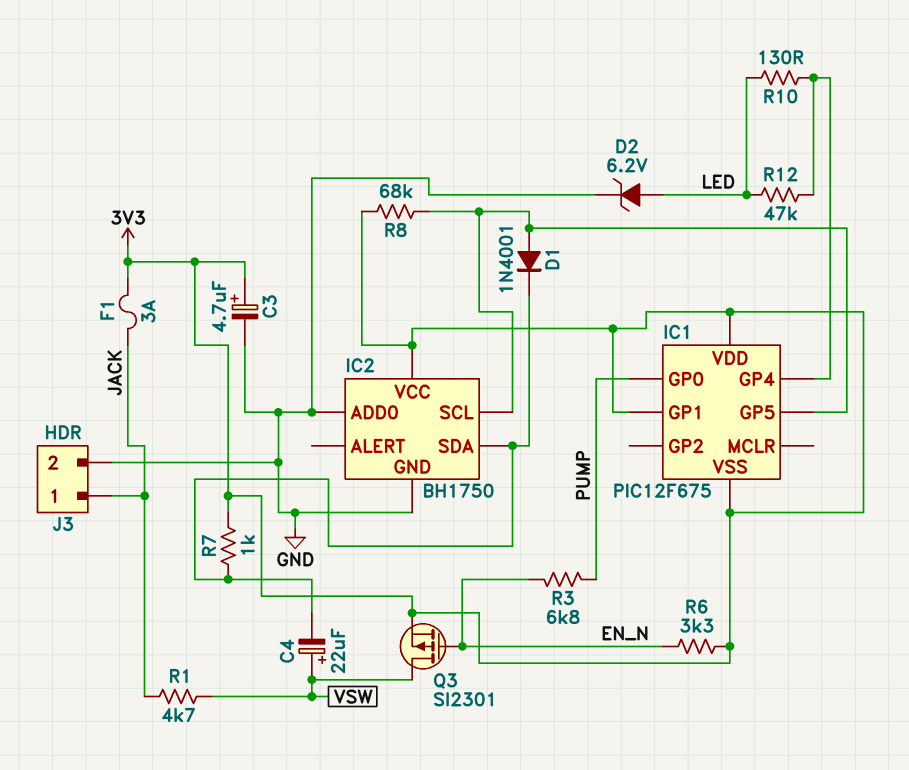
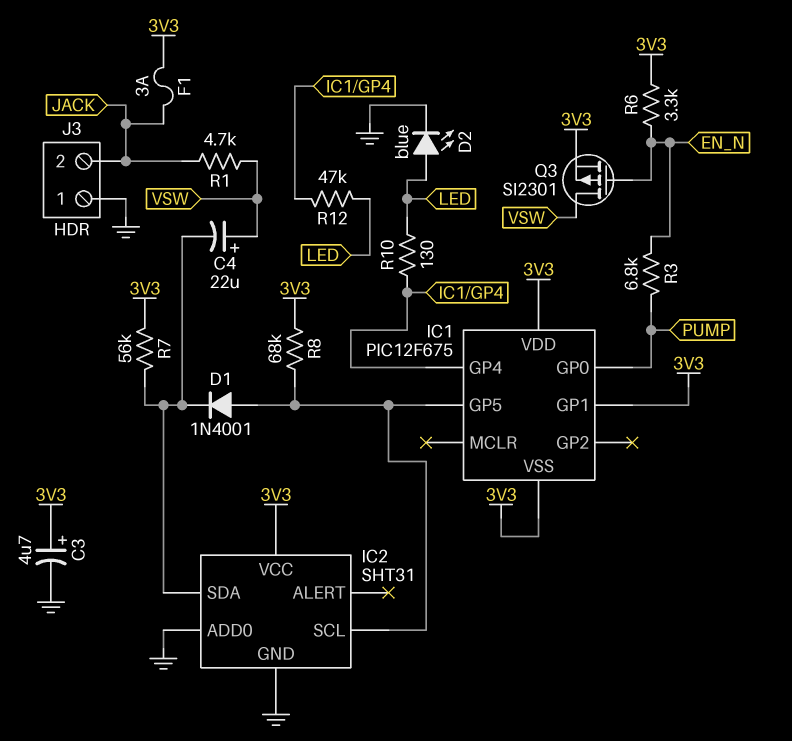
D2: zener 6.2V (A LED, K GND) -> LED blue (A LED, K GND)
IC2: BH1750 -> SHT31
J3 pin 1: JACK -> GND
J3 pin 2: GND -> JACK
R7: 1k (3V3, IC2/SDA) -> 56k (3V3, IC2/SDA)

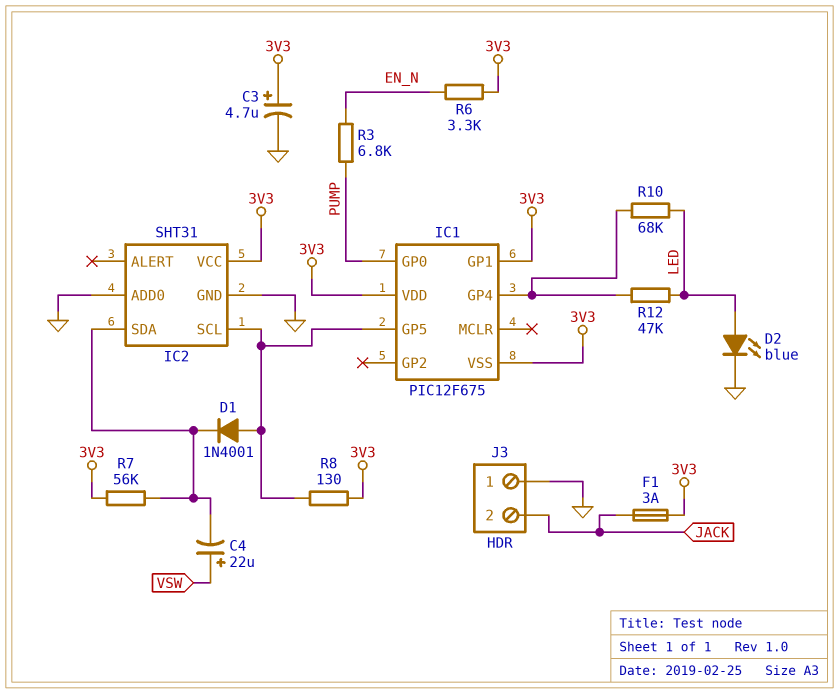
Q3: PMOS SI2301 (G EN_N, D VSW, S 3V3) -> none
R1: 4.7k (JACK, VSW) -> none
R8: 68k (3V3, IC1/GP5) -> 130 (3V3, IC1/GP5)
R10: 130 (IC1/GP4, LED) -> 68k (IC1/GP4, LED)

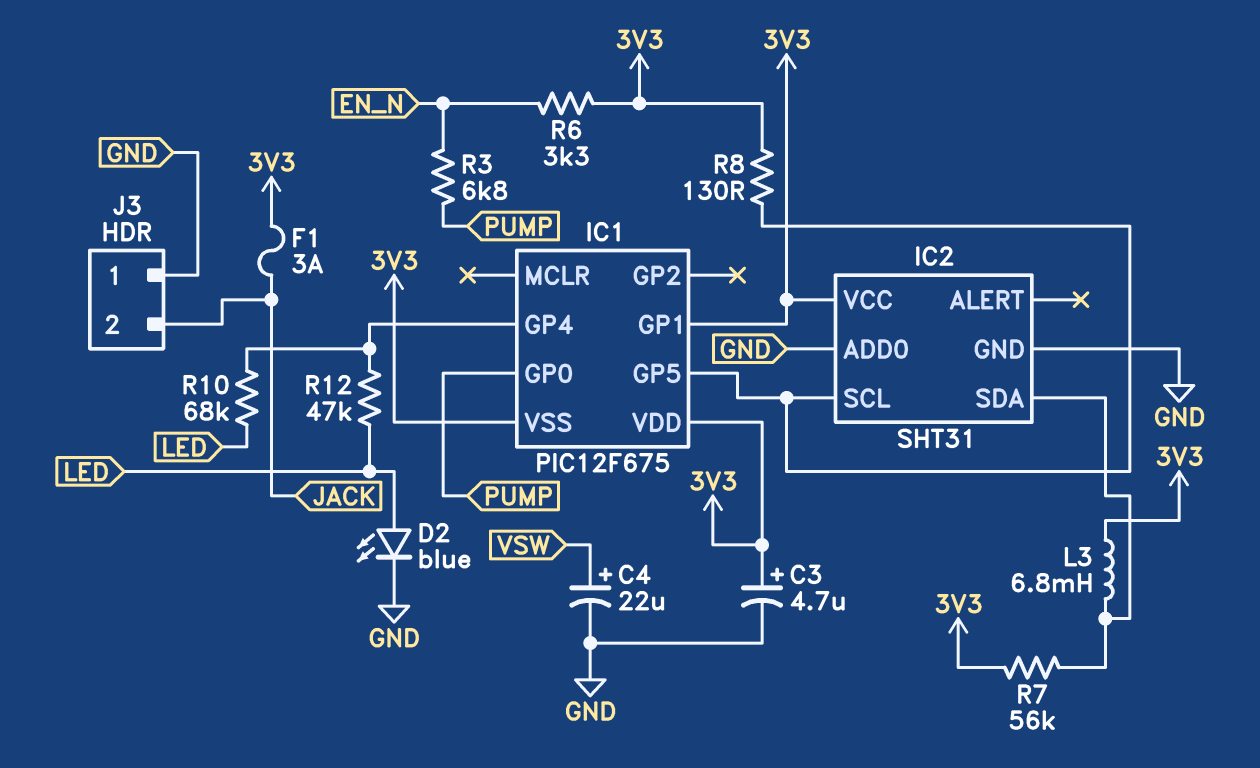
C4: 22uF (plus VSW, minus IC2/SDA) -> 22uF (plus VSW, minus GND)
D1: diode 1N4001 (A IC1/GP5, K IC2/SDA) -> none
L3: none -> 6.8mH (3V3, IC2/SDA)

